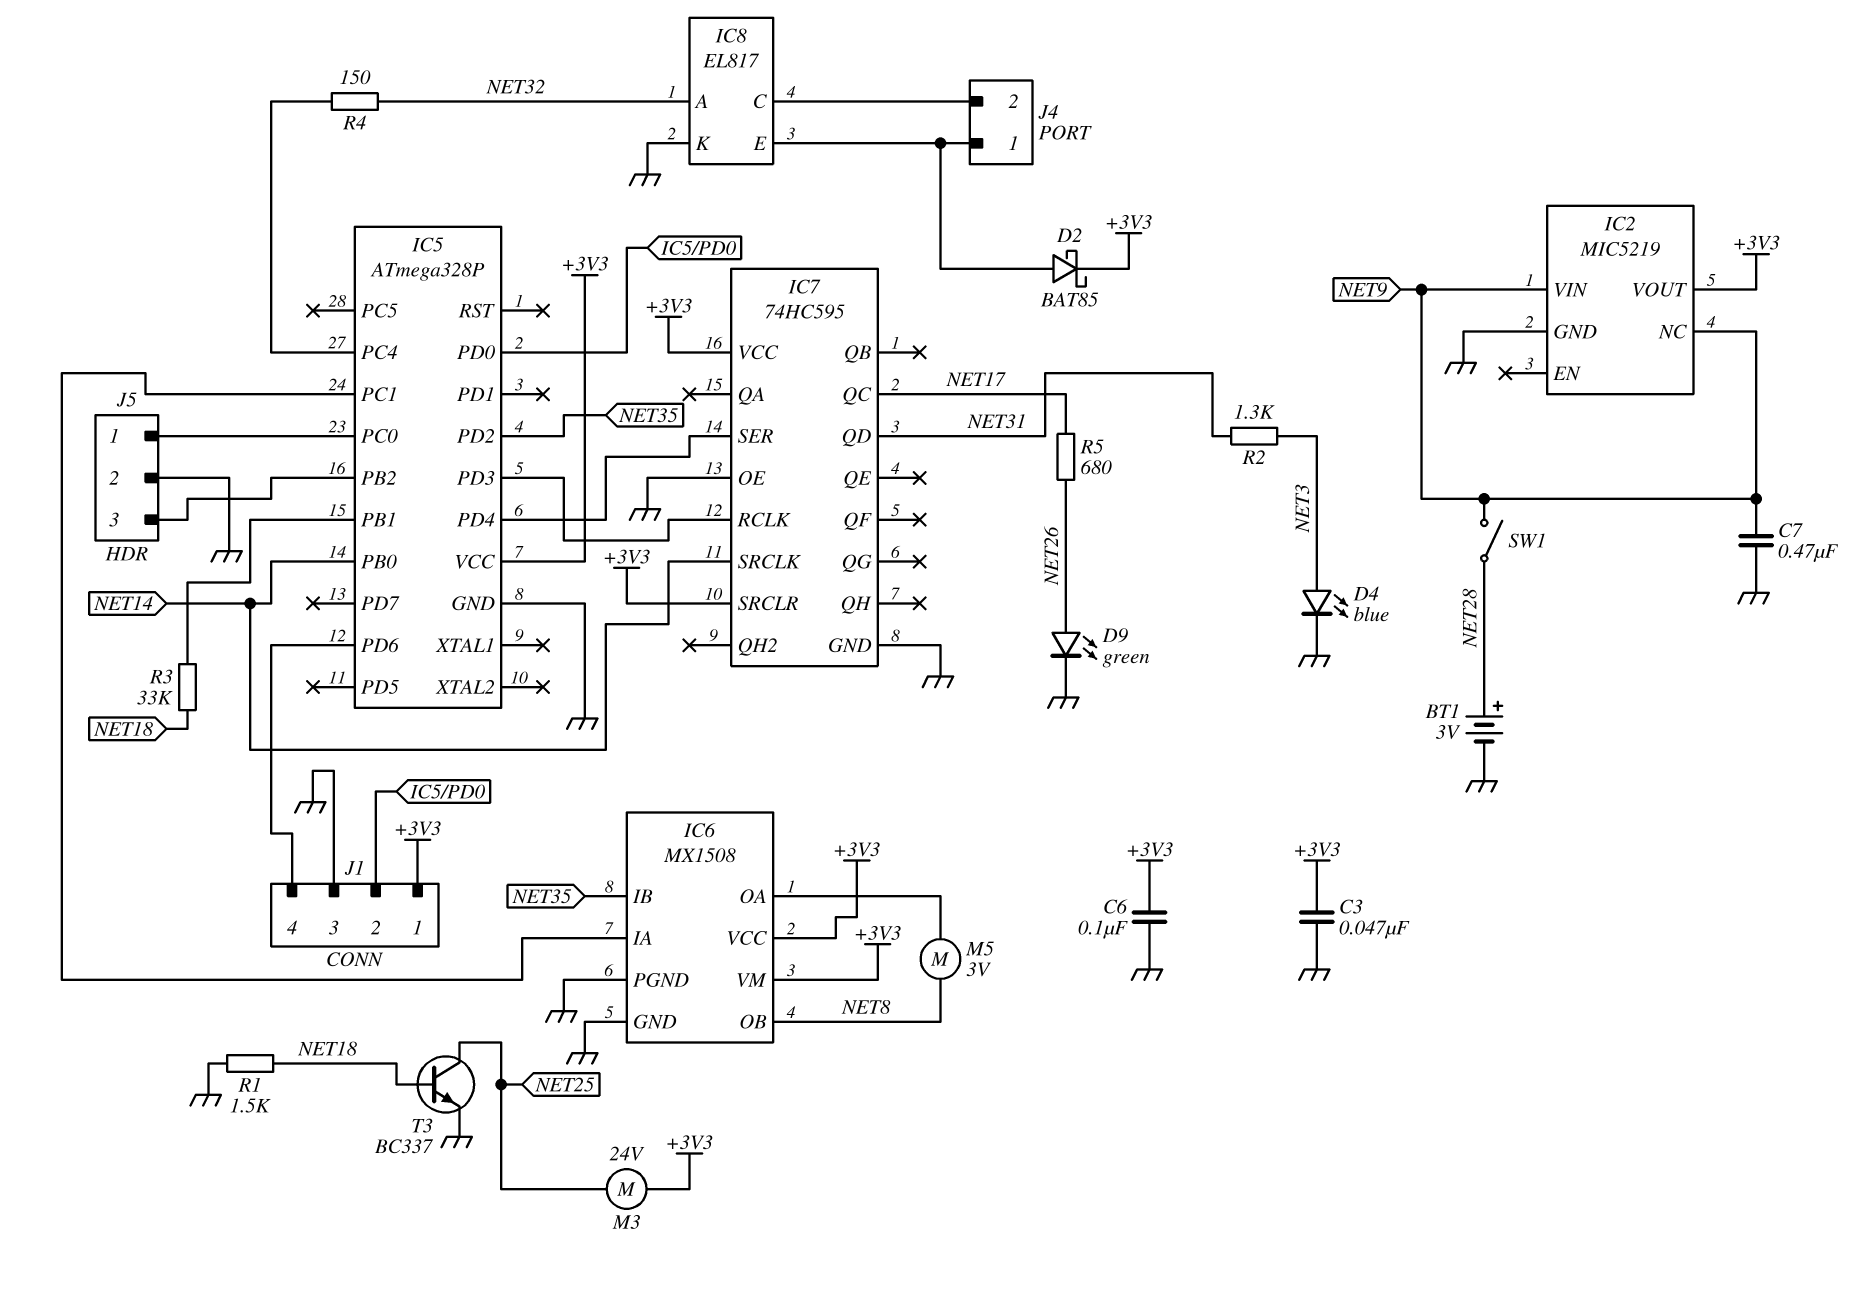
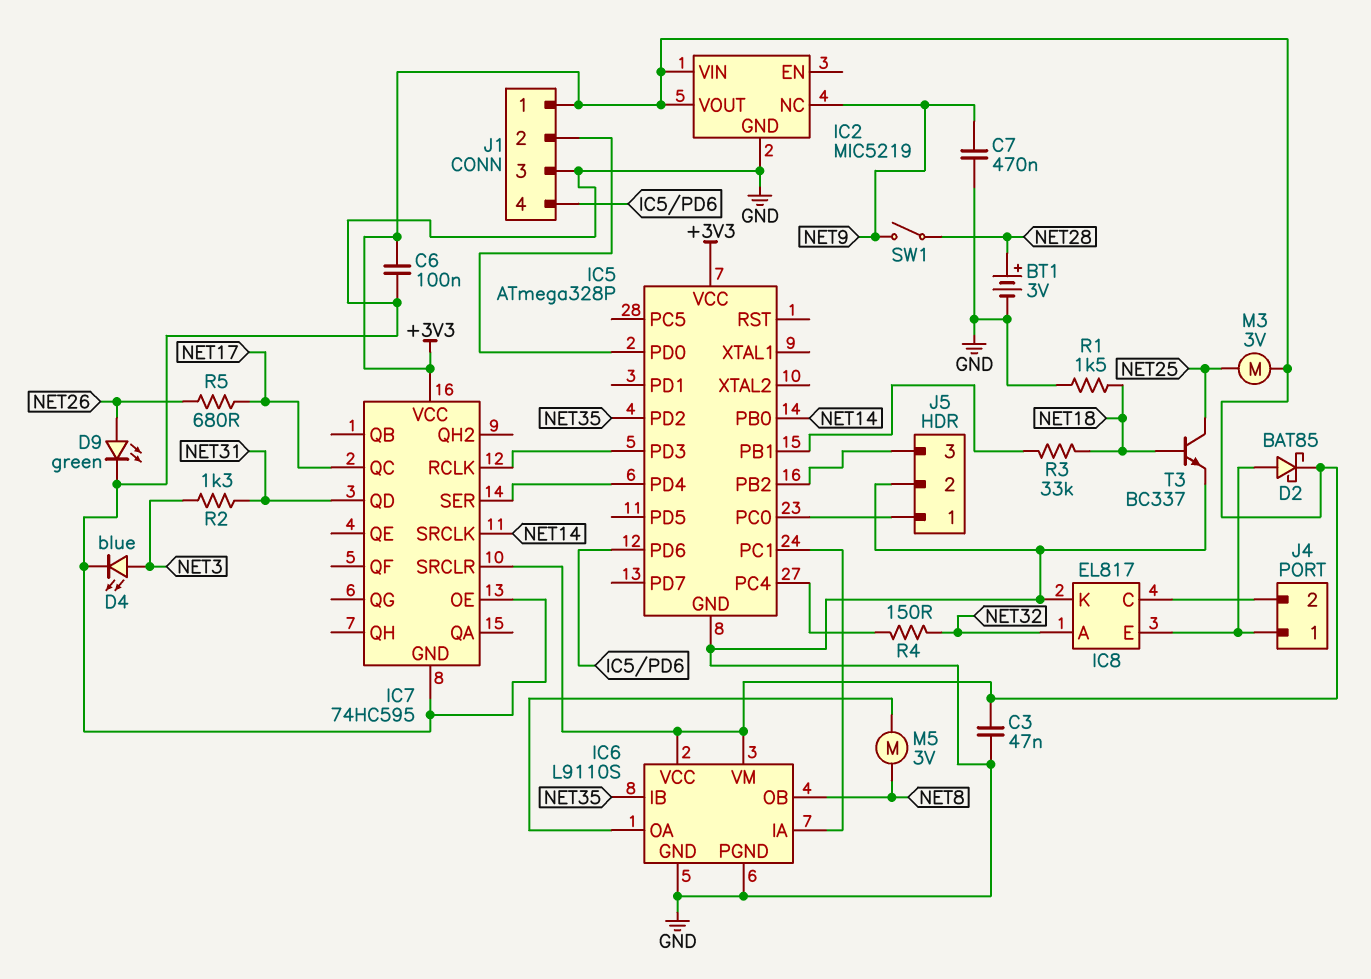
IC2 pin VIN: NET9 -> +3V3
IC6: MX1508 -> L9110S
M3: motor 24V (+3V3, NET25) -> motor 3V (+3V3, NET25)

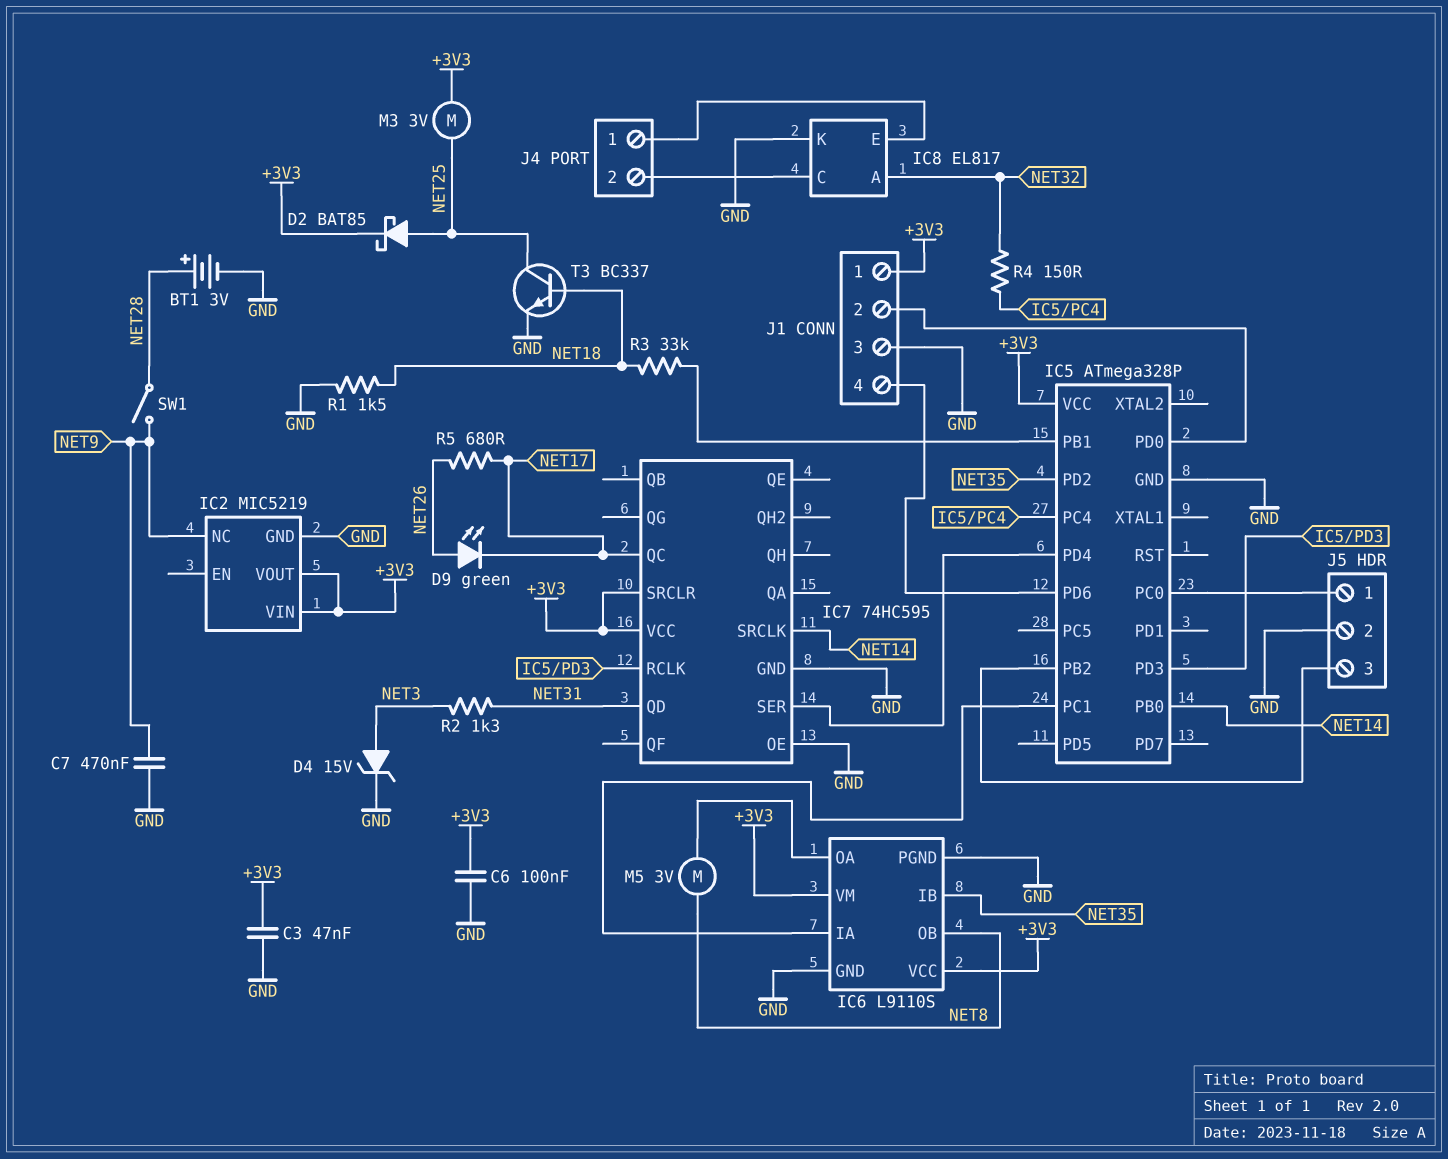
D2: schottky BAT85 (A IC8/E, K +3V3) -> schottky BAT85 (A NET25, K +3V3)
D4: LED blue (A NET3, K GND) -> zener 15V (A NET3, K GND)
D9: LED green (A NET26, K GND) -> LED green (A NET26, K NET17)

